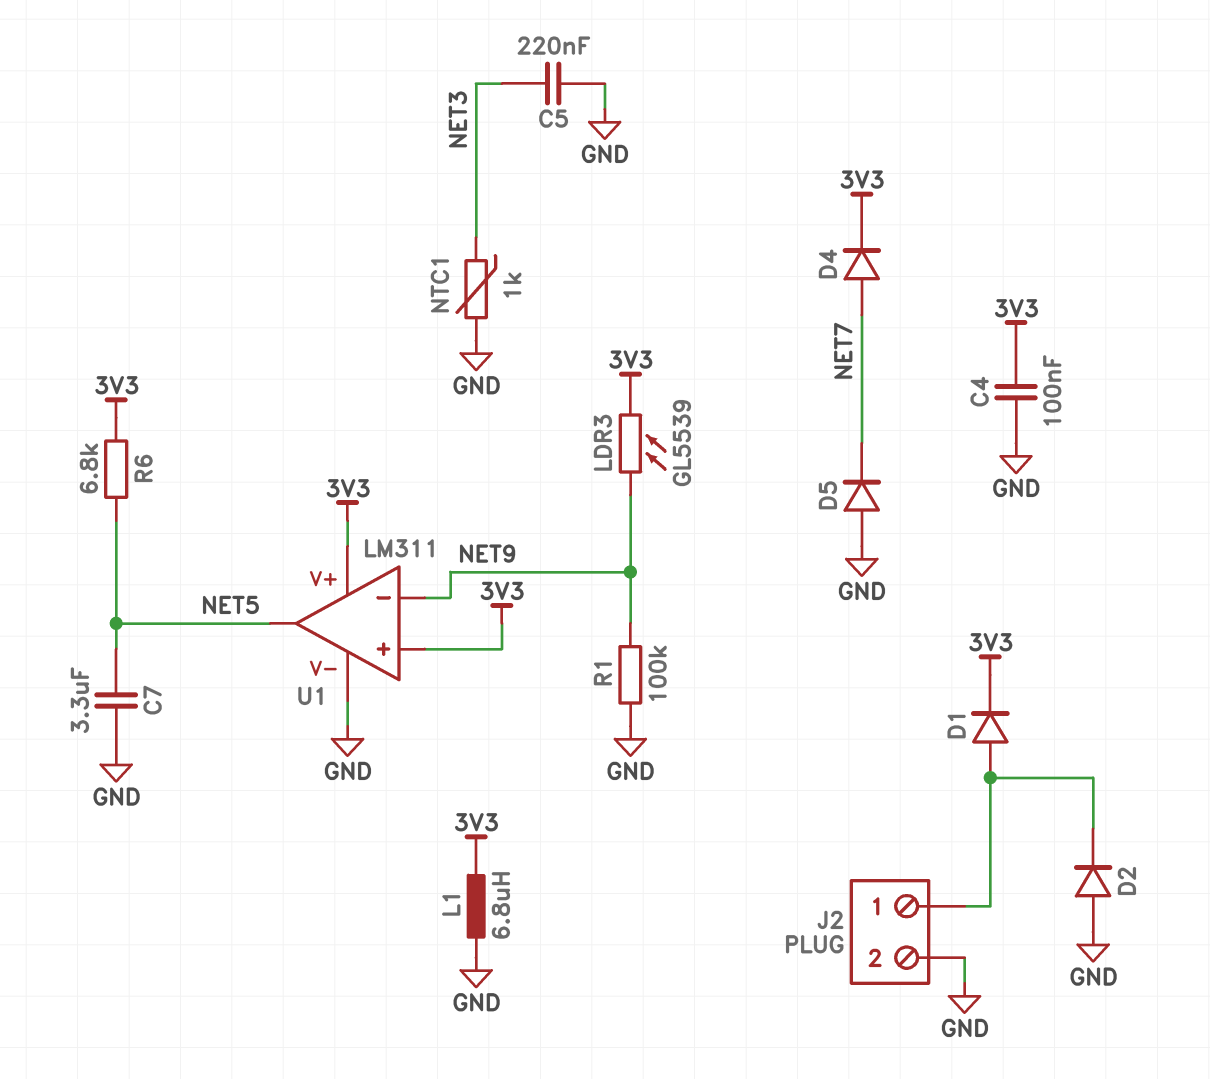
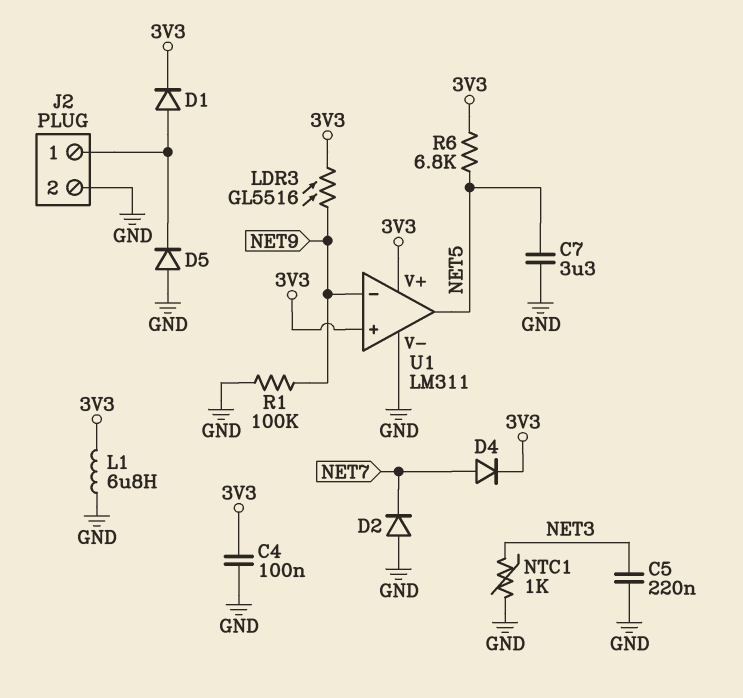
D2: diode (A GND, K J2/1) -> diode (A GND, K NET7)
D5: diode (A GND, K NET7) -> diode (A GND, K J2/1)
LDR3: GL5539 (3V3, NET9) -> GL5516 (3V3, NET9)

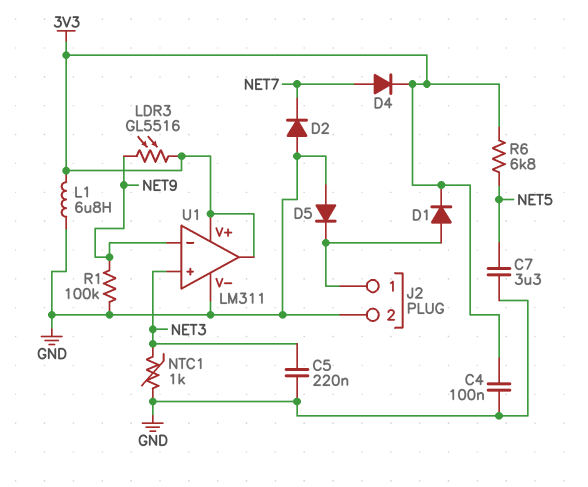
U1 pin in+: 3V3 -> NET3
U1 pin out: NET5 -> 3V3

